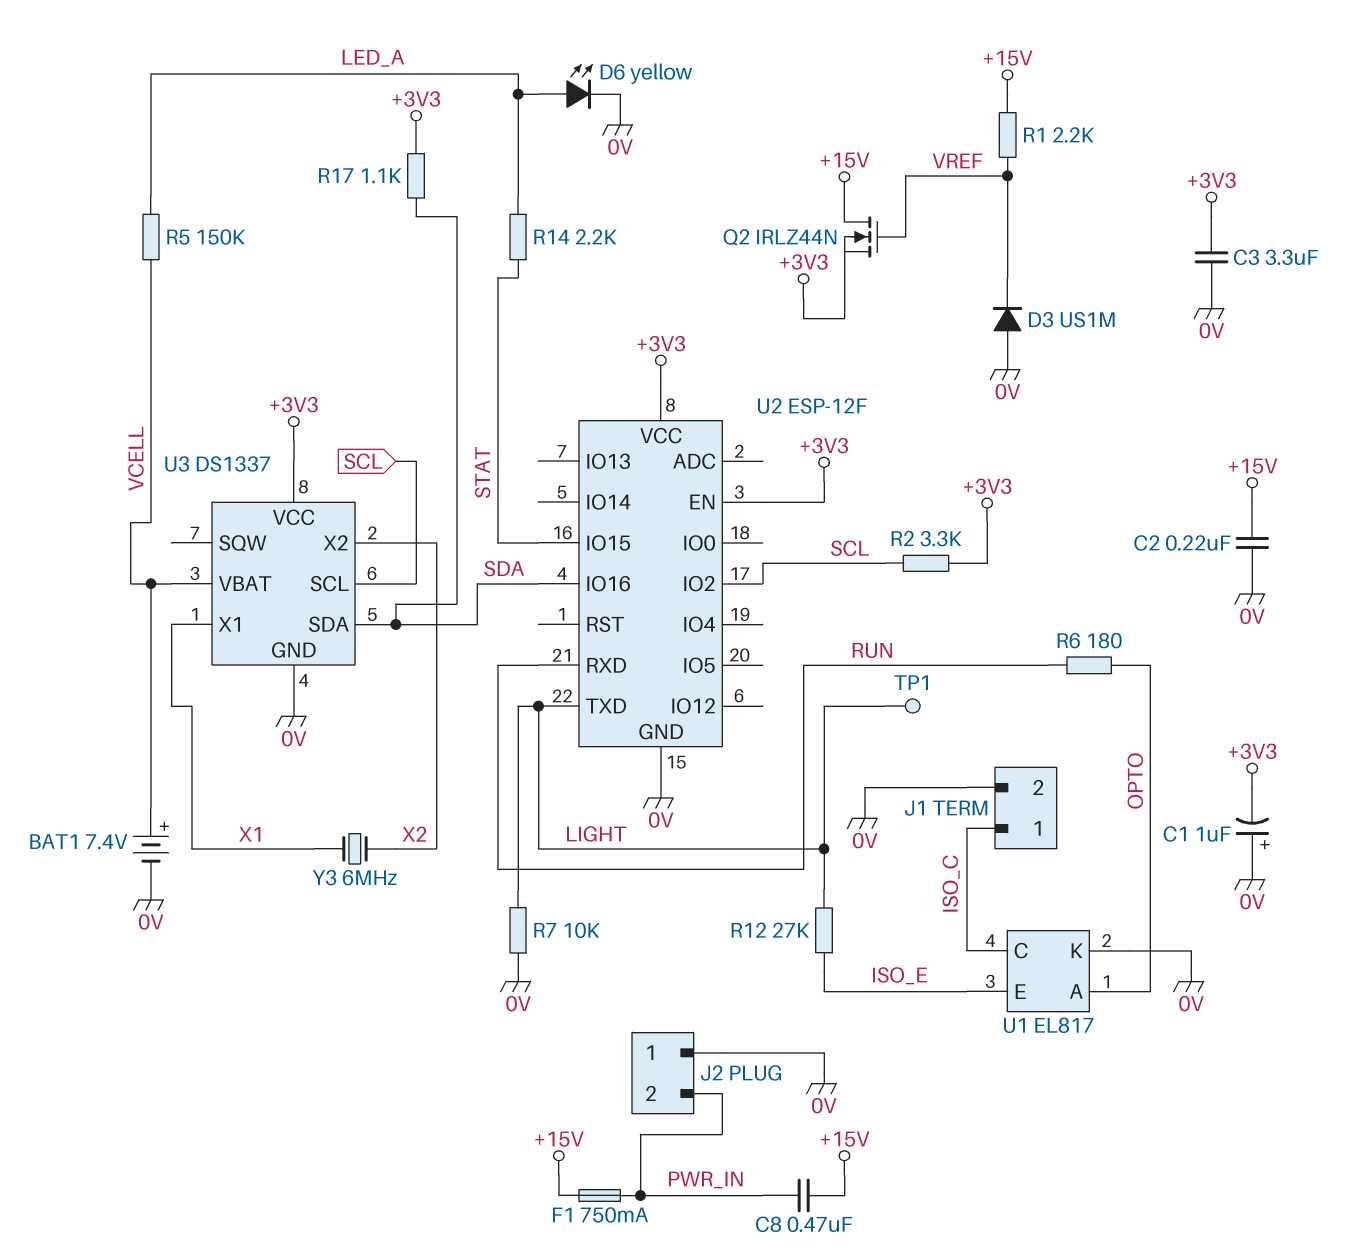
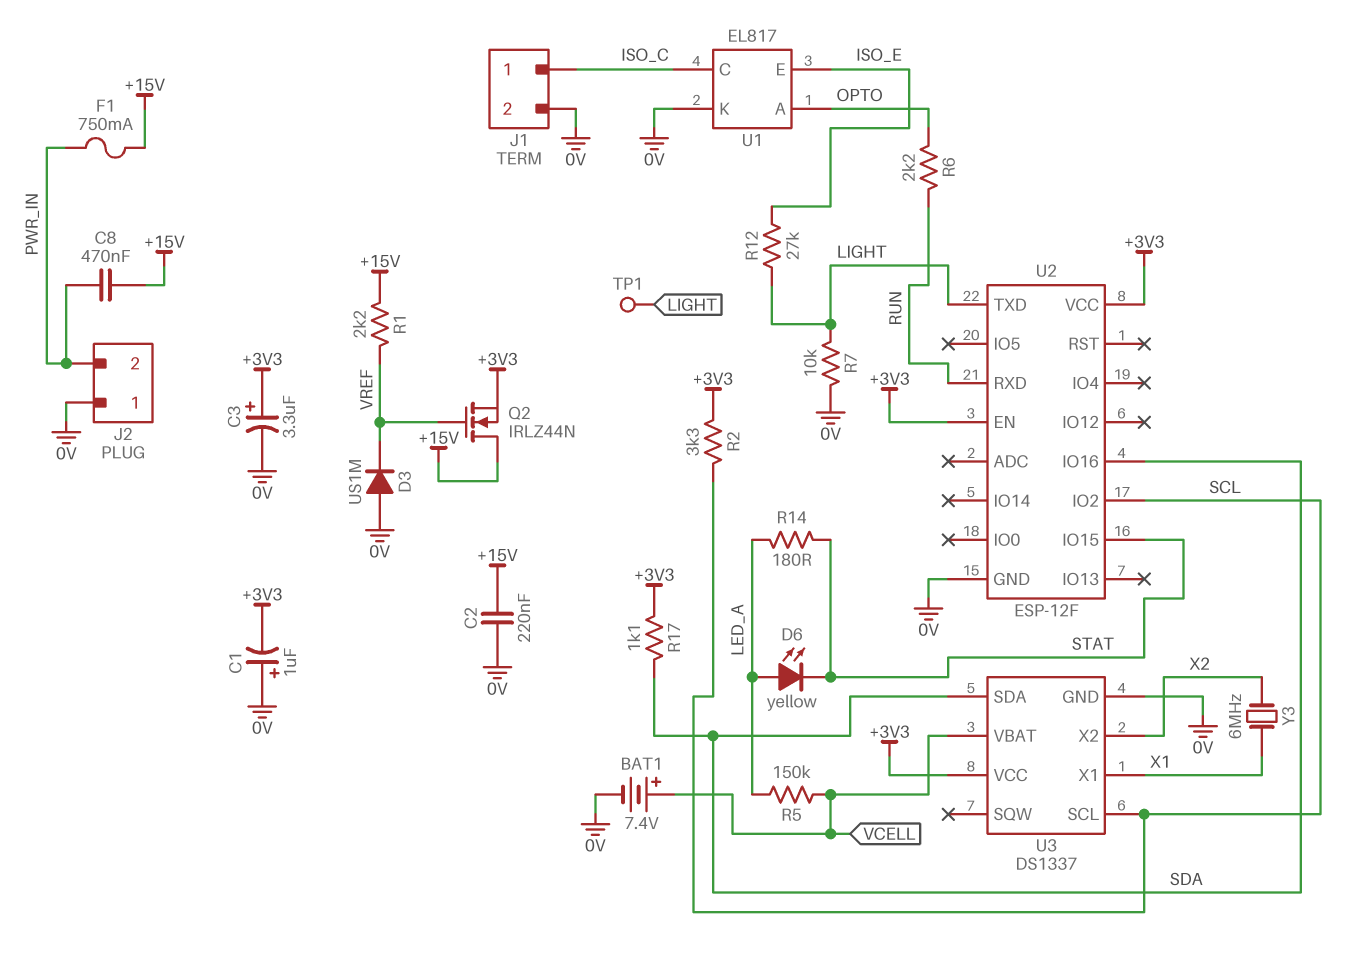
C3: 3.3uF (+3V3, 0V) -> 3.3uF (plus +3V3, minus 0V)
D6: LED yellow (A LED_A, K 0V) -> LED yellow (A LED_A, K STAT)
R6: 180 (OPTO, RUN) -> 2.2k (OPTO, RUN)
R14: 2.2k (LED_A, STAT) -> 180 (LED_A, STAT)

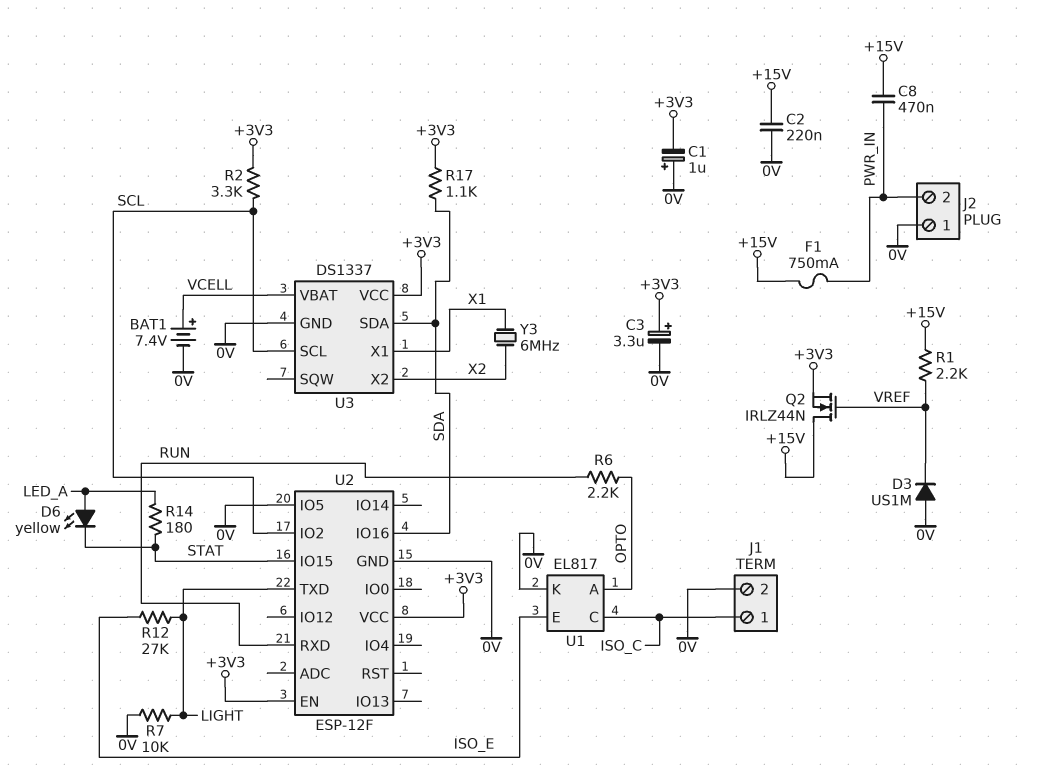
R5: 150k (LED_A, VCELL) -> none
TP1: test point (LIGHT) -> none
U2 pin IO5: none -> 0V

